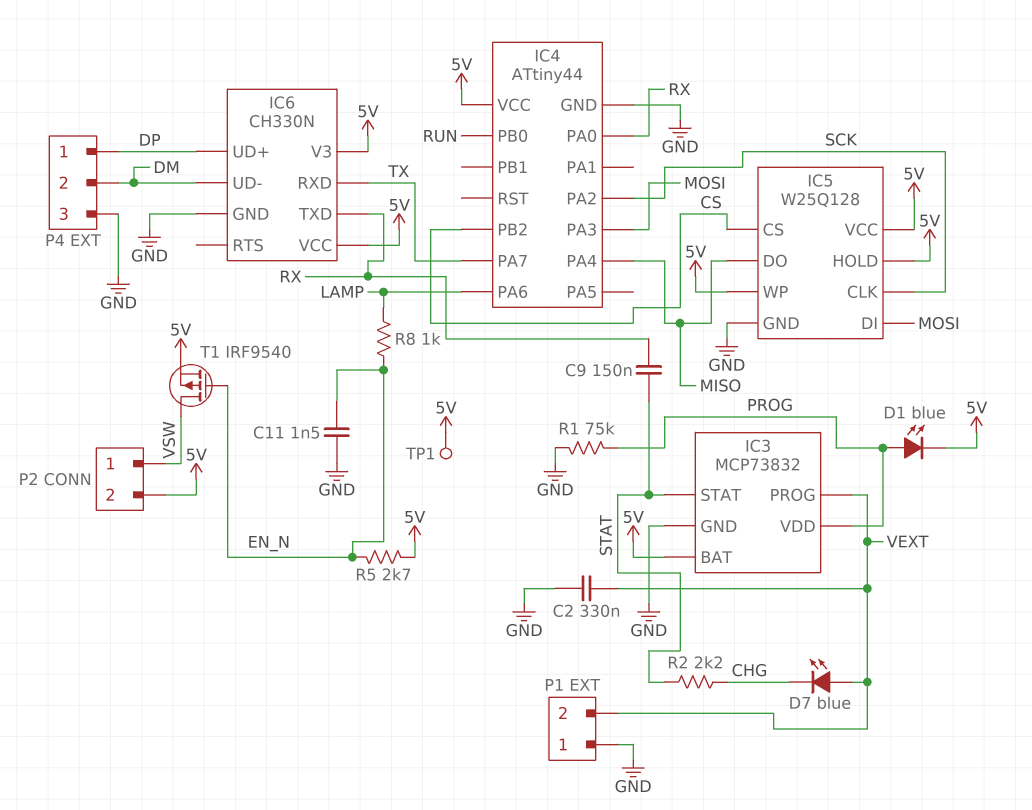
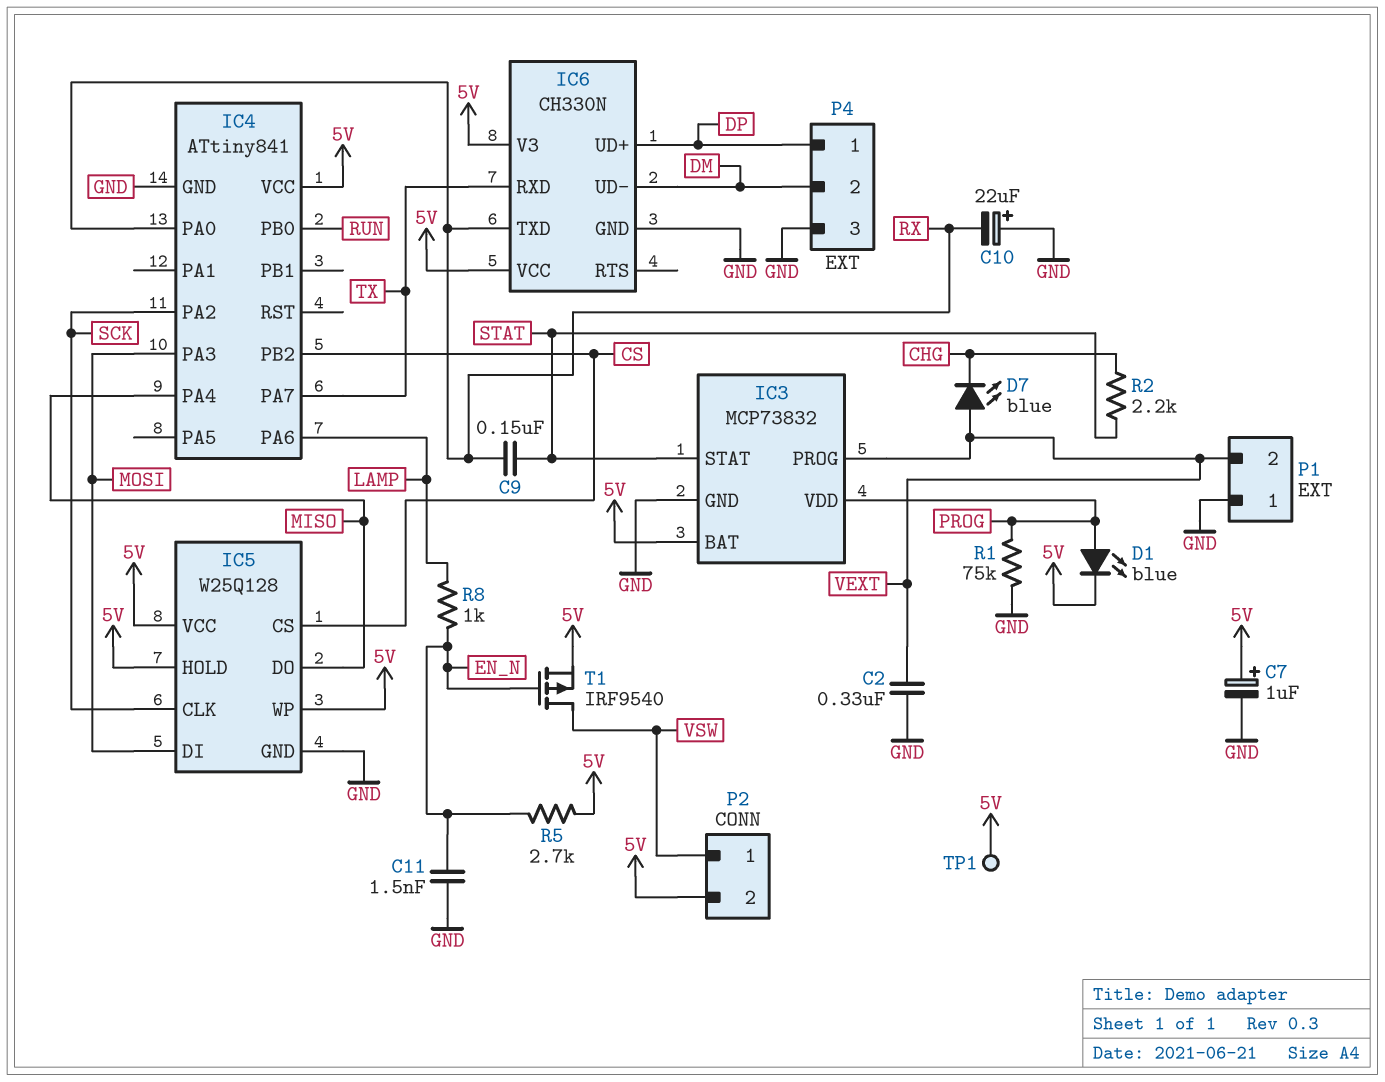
C7: none -> 1uF (plus 5V, minus GND)
C10: none -> 22uF (plus GND, minus RX)
IC4: ATtiny44 -> ATtiny841

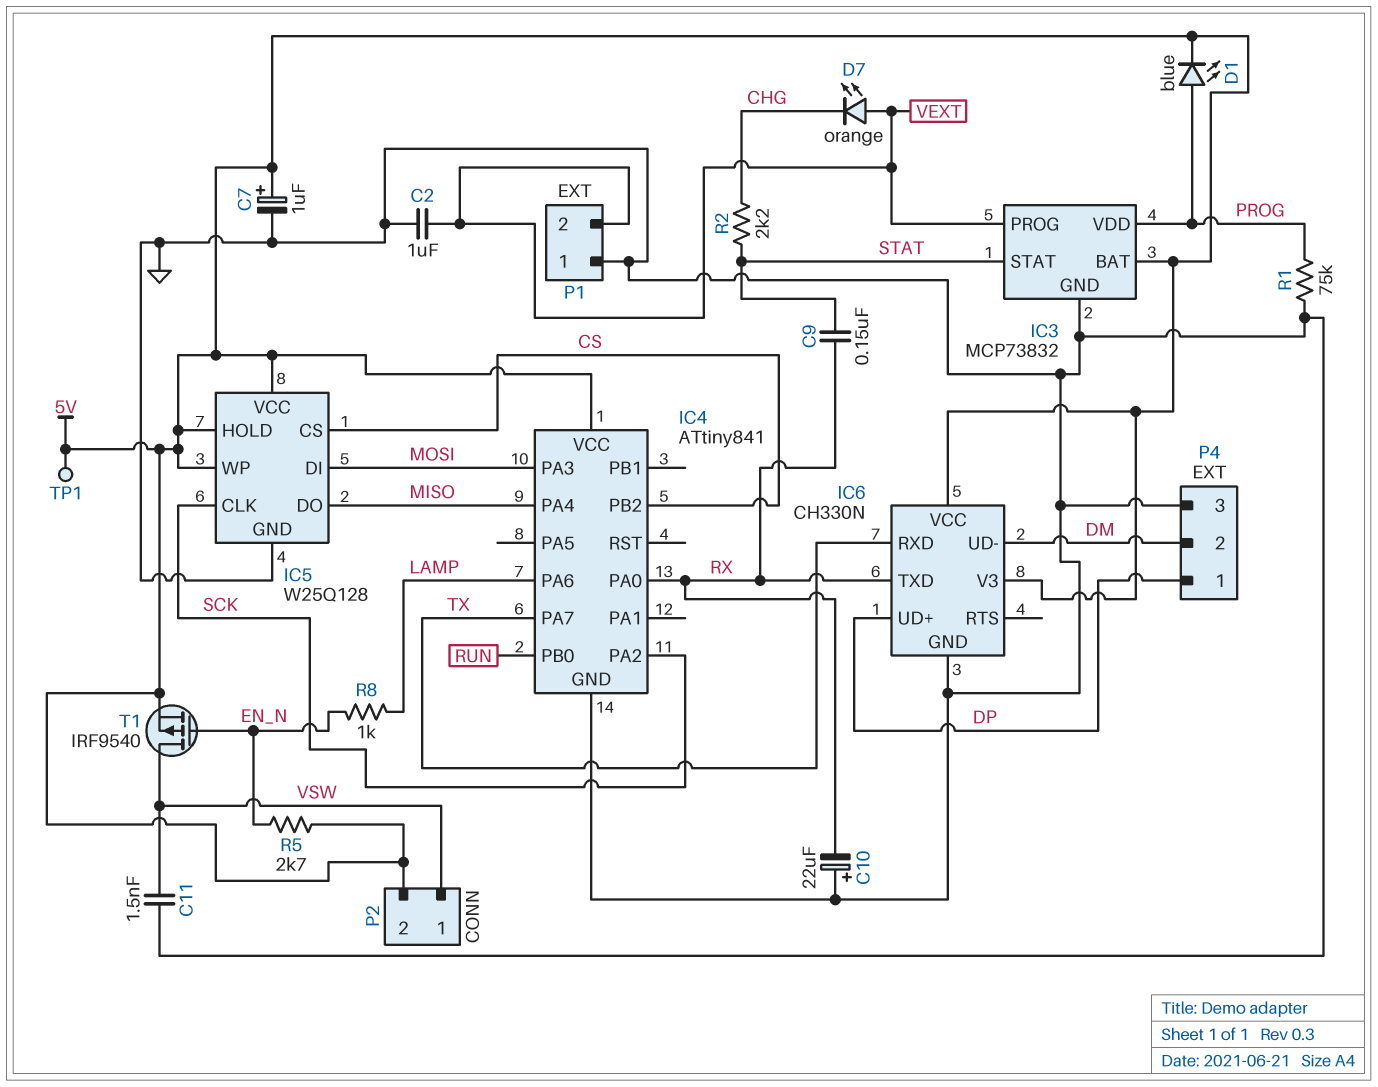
C2: 330nF (GND, VEXT) -> 1uF (GND, VEXT)
C11: 1.5nF (EN_N, GND) -> 1.5nF (GND, VSW)
D7: LED blue (A VEXT, K CHG) -> LED orange (A VEXT, K CHG)

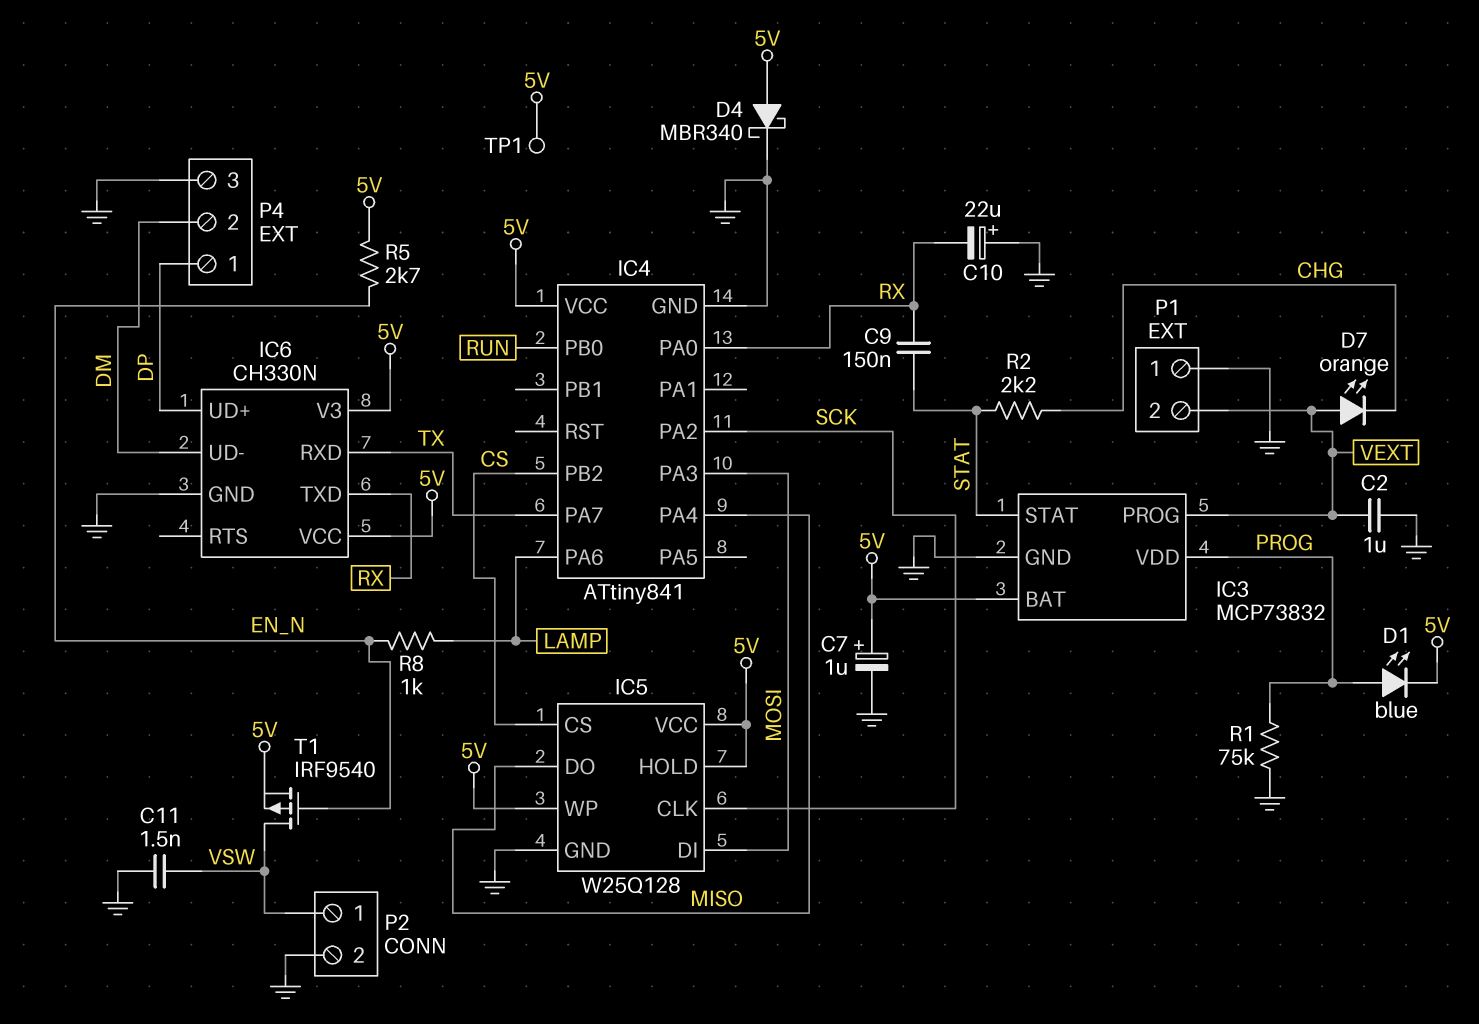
D4: none -> schottky MBR340 (A 5V, K GND)
P2 pin 2: 5V -> GND

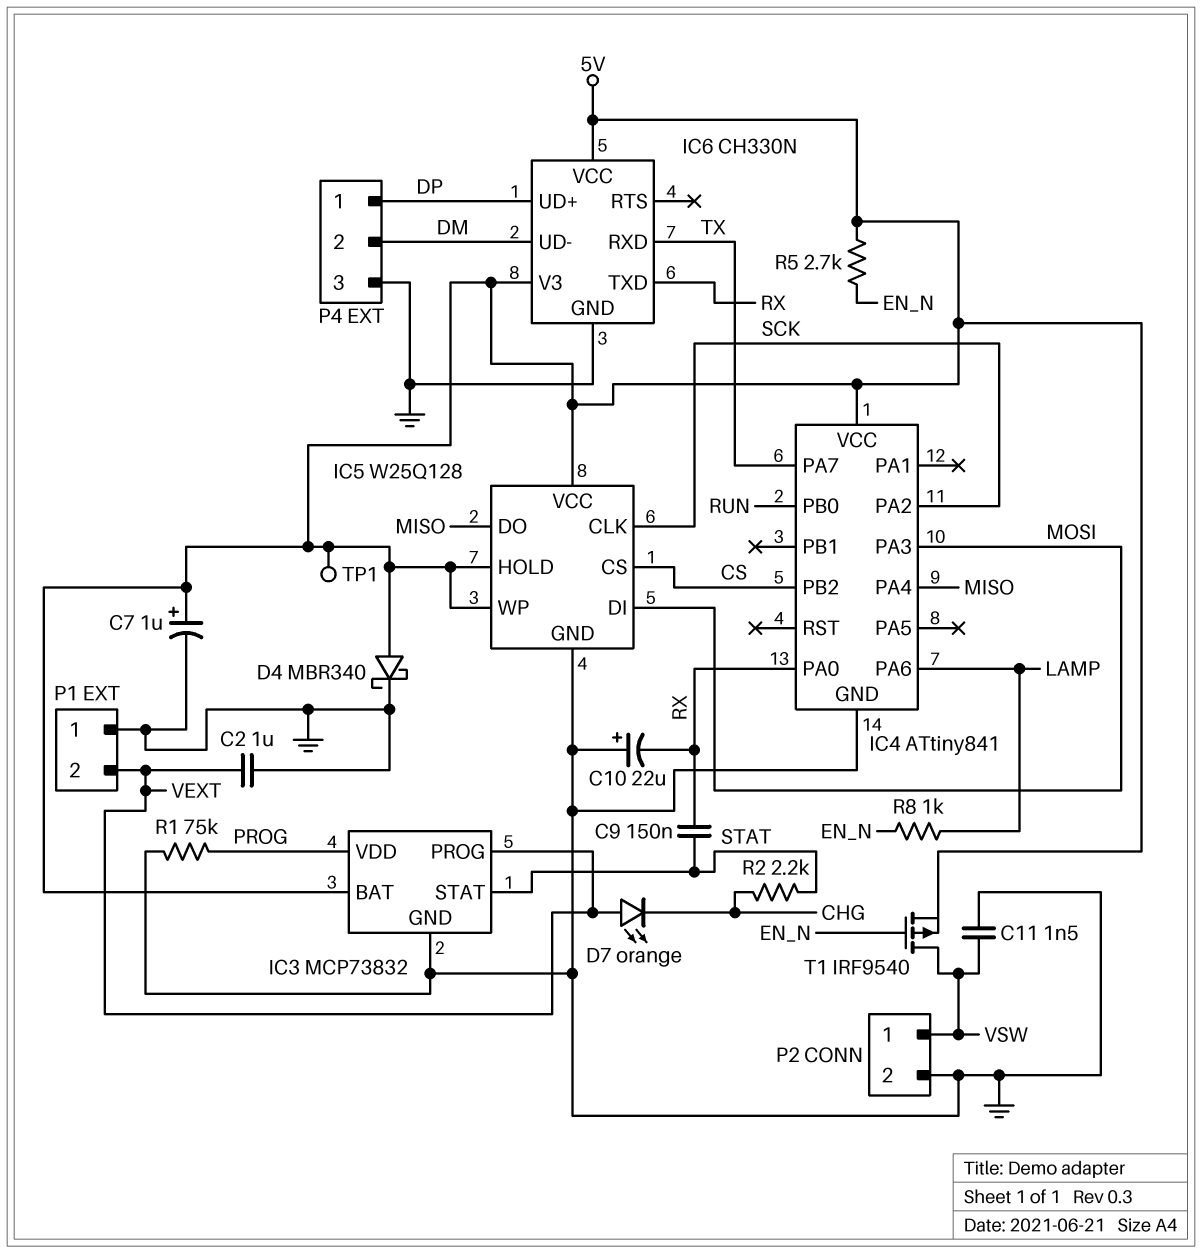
D1: LED blue (A PROG, K 5V) -> none

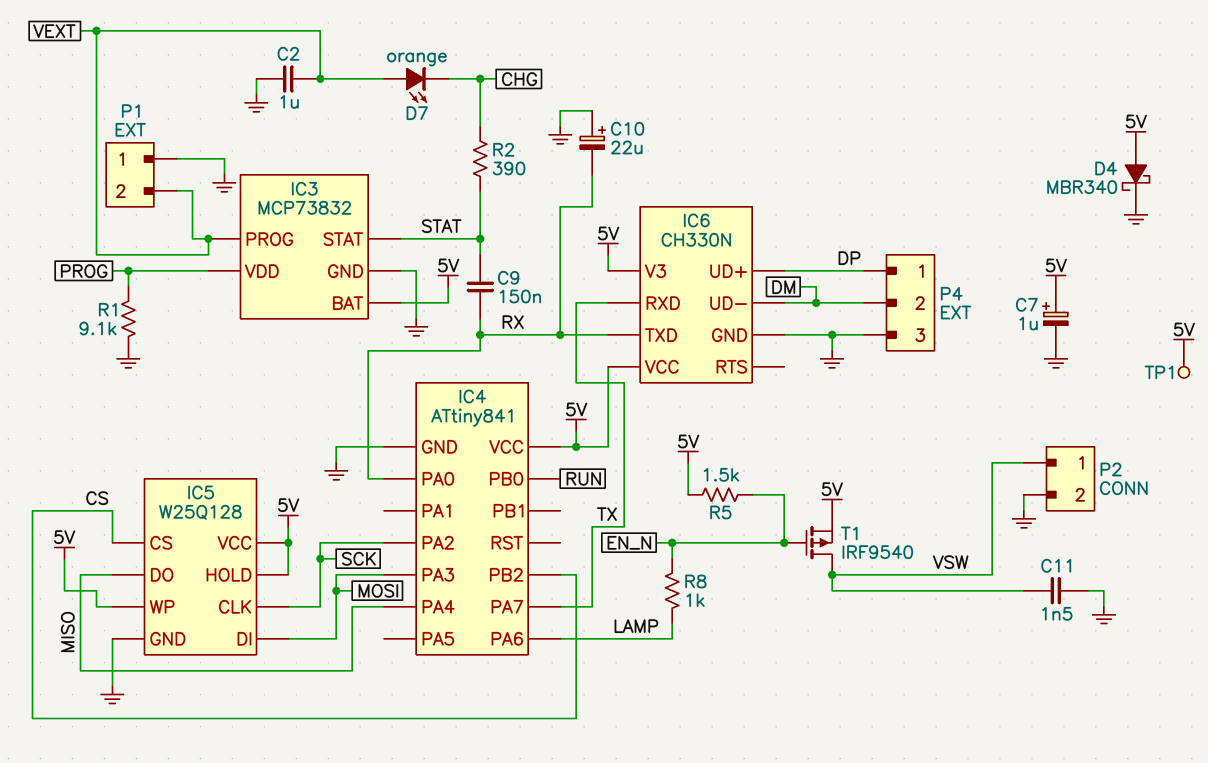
R1: 75k (GND, PROG) -> 9.1k (GND, PROG)
R2: 2.2k (CHG, STAT) -> 390 (CHG, STAT)
R5: 2.7k (5V, EN_N) -> 1.5k (5V, EN_N)

